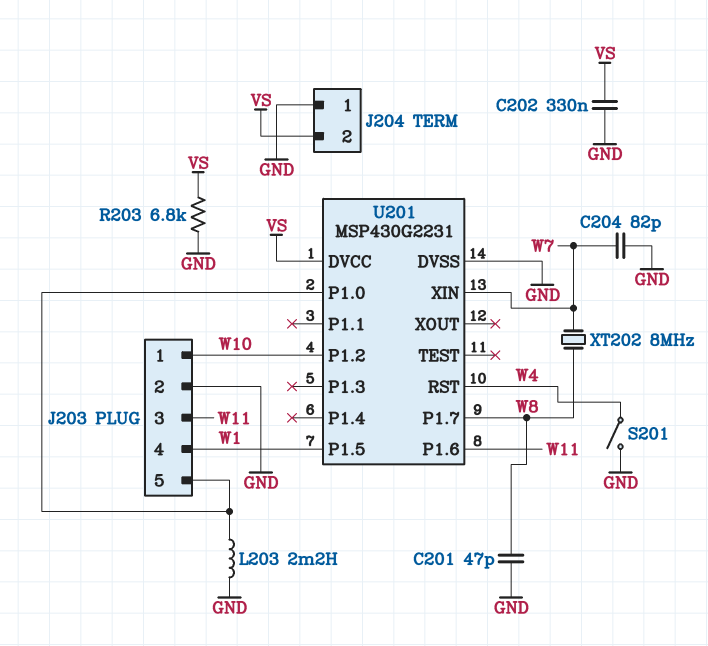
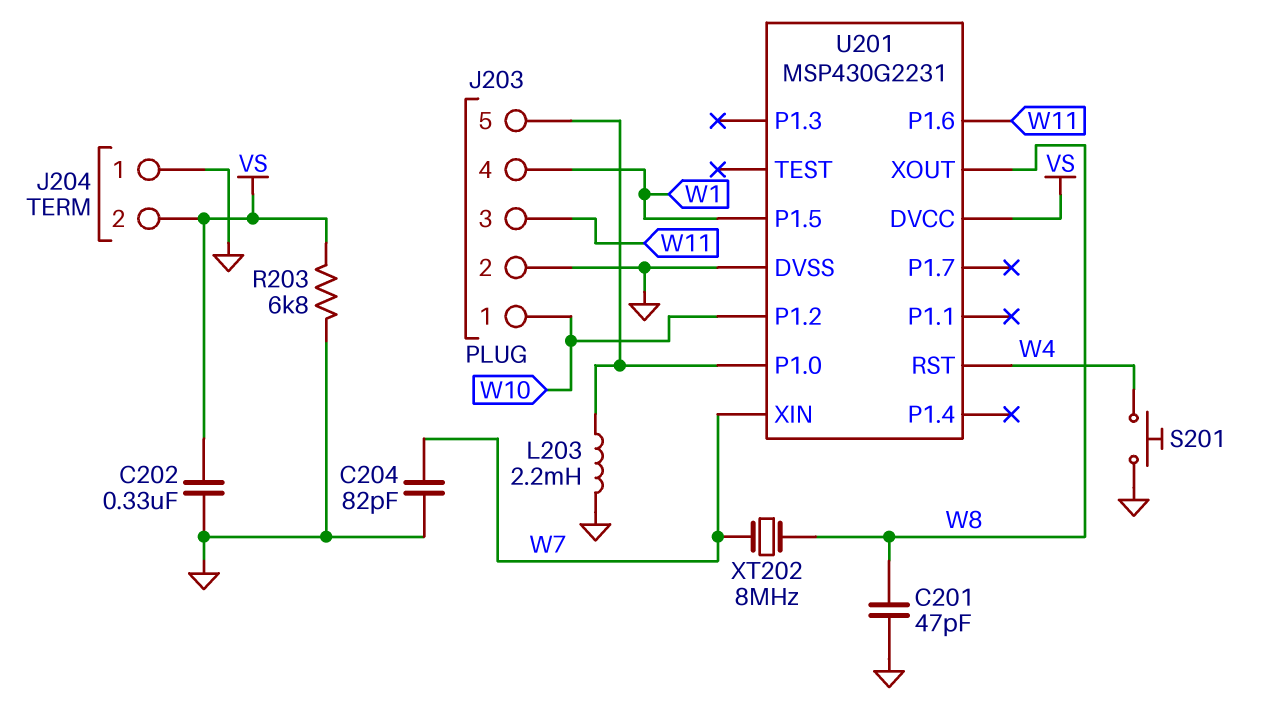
S201: switch (GND, W4) -> button (GND, W4)
U201 pin P1.7: W8 -> none
U201 pin XOUT: none -> W8

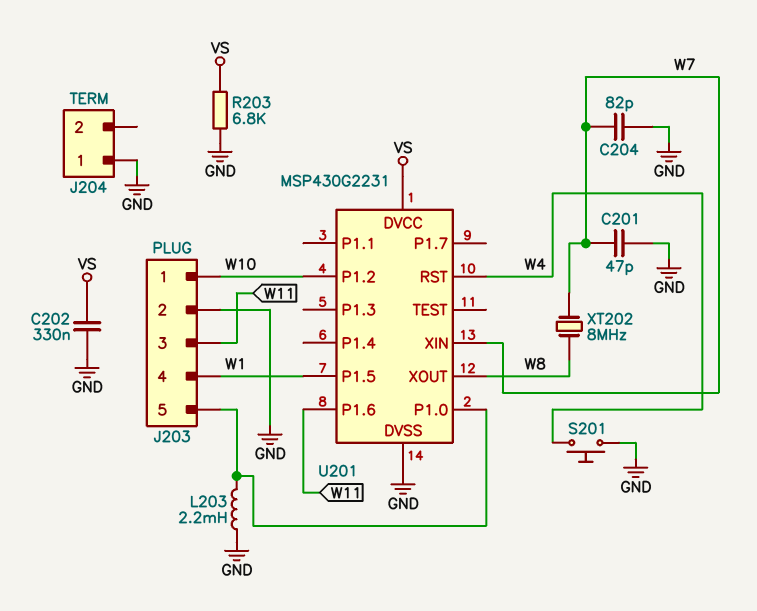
C201: 47pF (GND, W8) -> 47pF (GND, W7)
J204 pin 2: VS -> none

